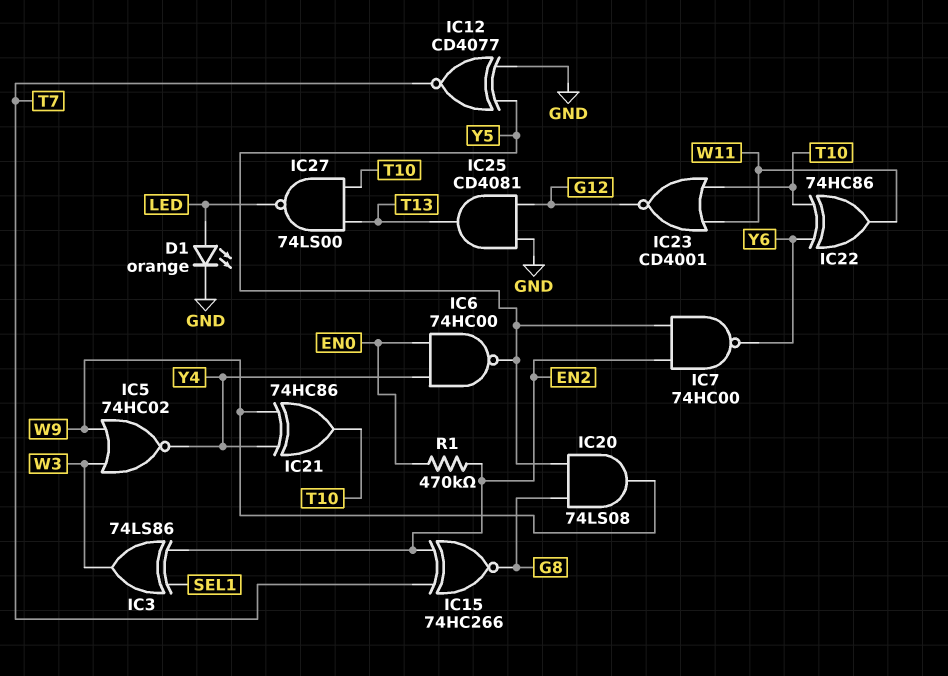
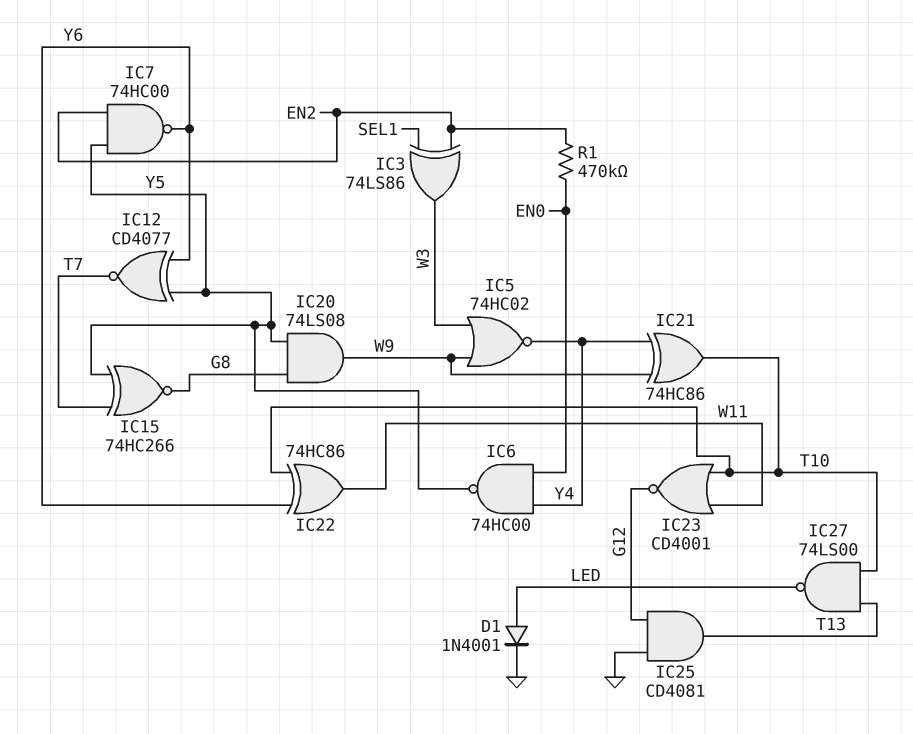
D1: LED orange (A LED, K GND) -> diode 1N4001 (A LED, K GND)
IC12: XNOR CD4077 (in GND, in Y5, out T7) -> XNOR CD4077 (in Y5, in Y6, out T7)
IC15: XNOR 74HC266 (in EN2, in T7, out G8) -> XNOR 74HC266 (in T7, in Y5, out G8)

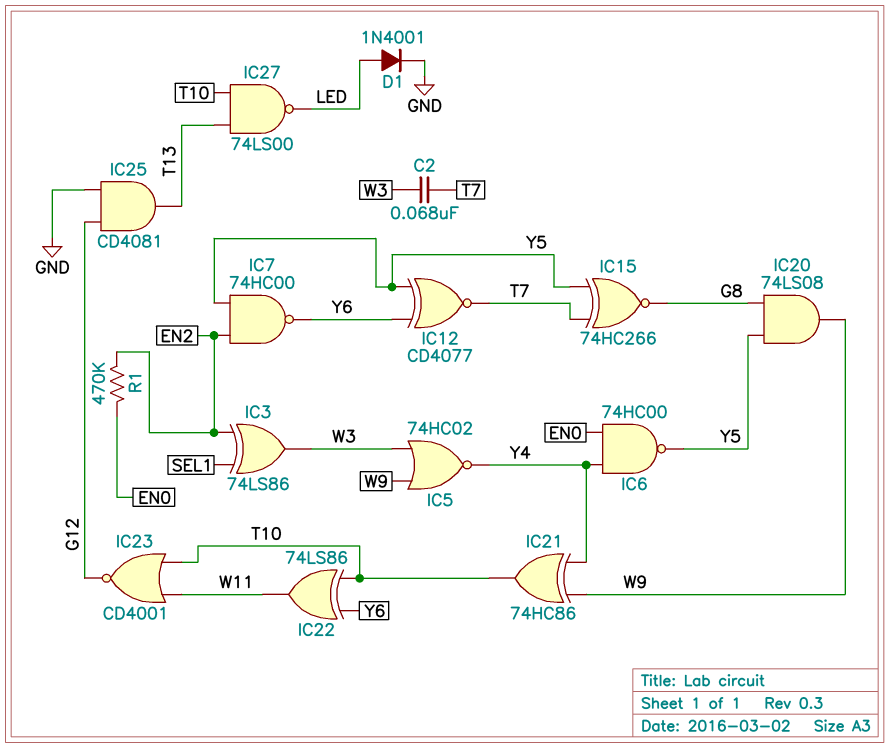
C2: none -> 68nF (T7, W3)
IC22: XOR 74HC86 (in T10, in Y6, out W11) -> XOR 74LS86 (in T10, in Y6, out W11)

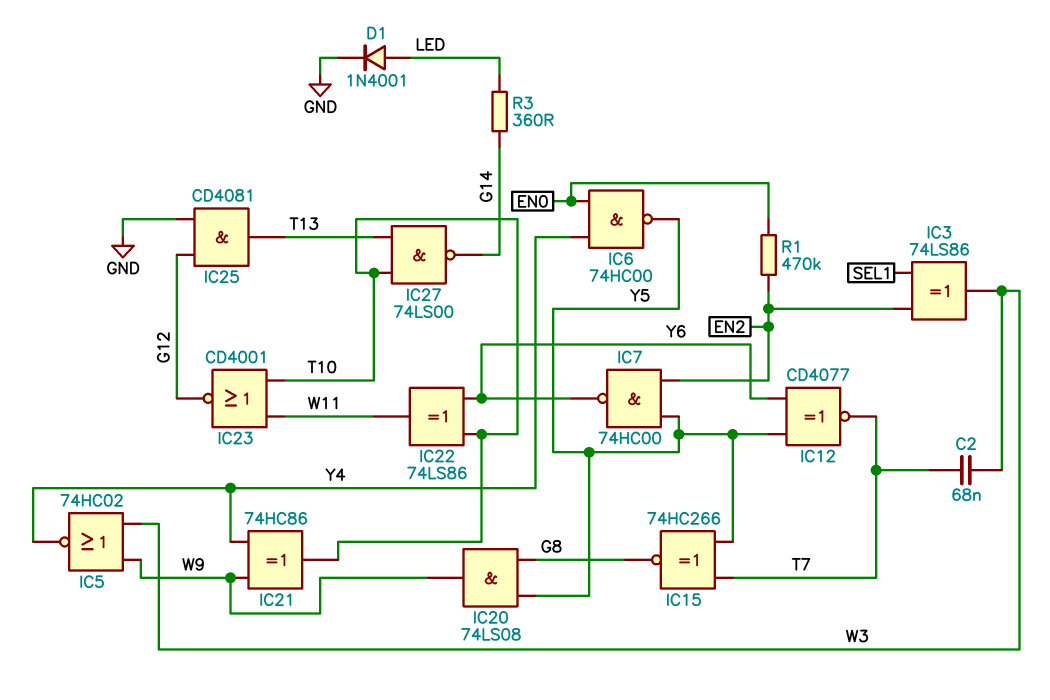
IC27: NAND 74LS00 (in T10, in T13, out LED) -> NAND 74LS00 (in T10, in T13, out G14)
R3: none -> 360 (G14, LED)

